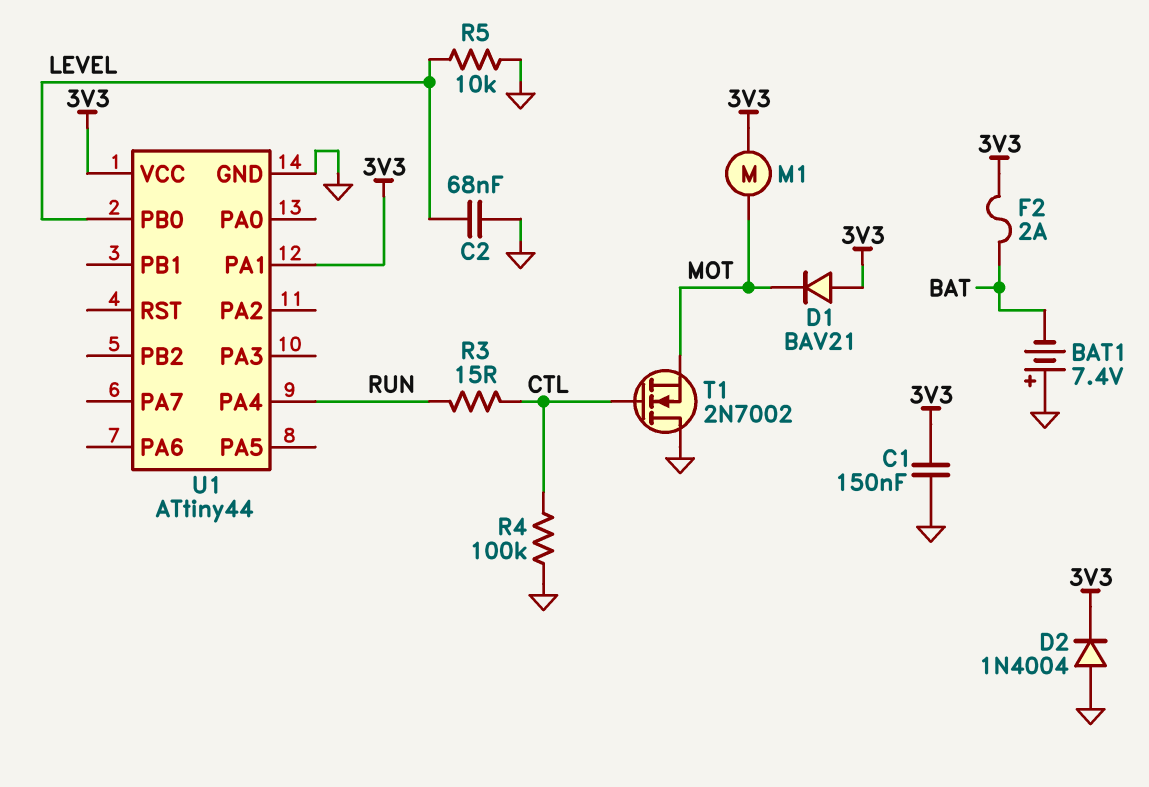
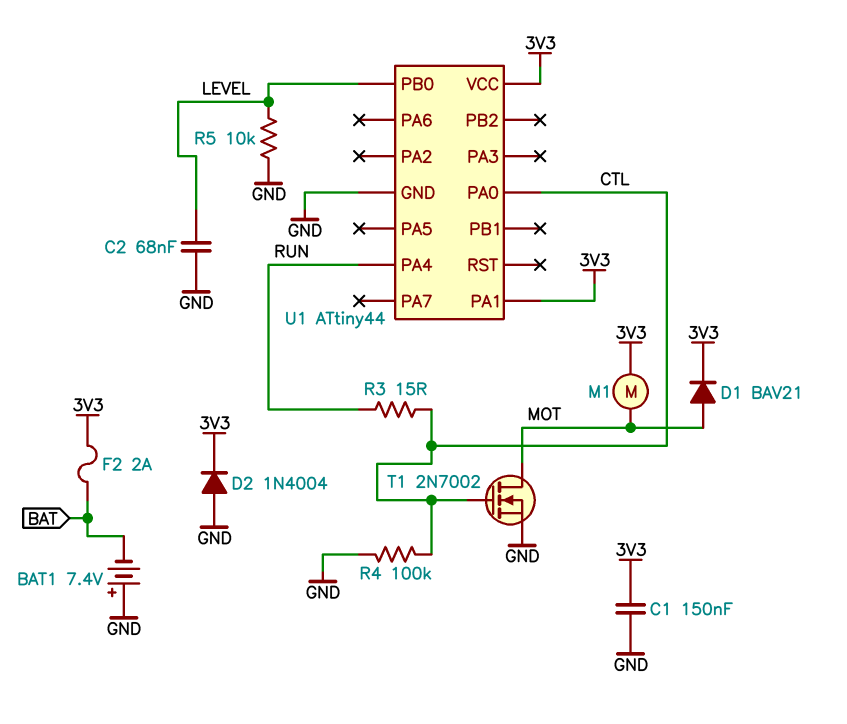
D1: diode BAV21 (A 3V3, K MOT) -> diode BAV21 (A MOT, K 3V3)
T1: NMOS 2N7002 (G CTL, D GND, S MOT) -> NMOS 2N7002 (G CTL, D MOT, S GND)
U1 pin PA0: none -> CTL

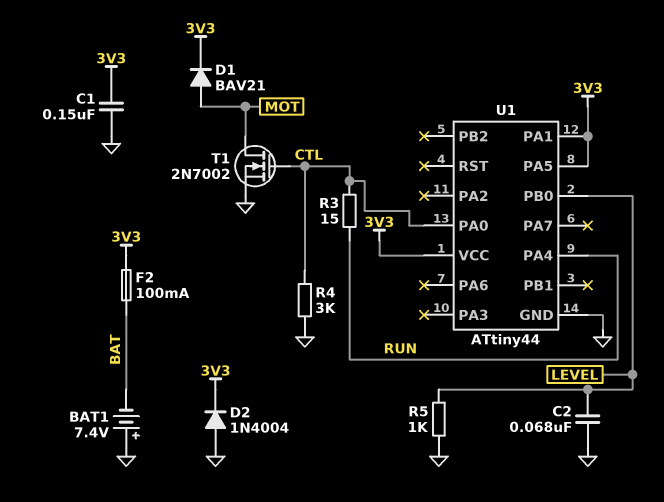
F2: 2A (3V3, BAT) -> 100mA (3V3, BAT)
M1: motor (3V3, MOT) -> none
R4: 100k (CTL, GND) -> 3k (CTL, GND)
R5: 10k (GND, LEVEL) -> 1k (GND, LEVEL)
U1 pin PA5: none -> 3V3

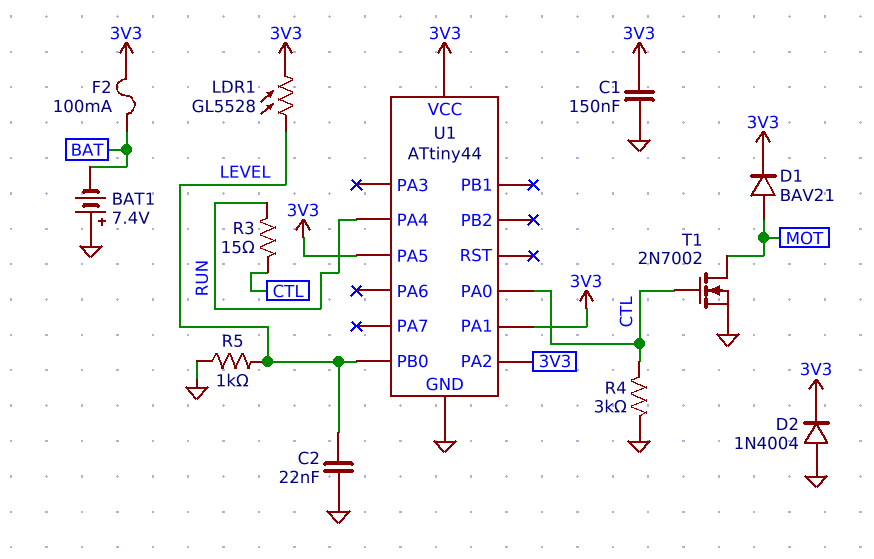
C2: 68nF (GND, LEVEL) -> 22nF (GND, LEVEL)
LDR1: none -> GL5528 (3V3, LEVEL)
U1 pin PA2: none -> 3V3

